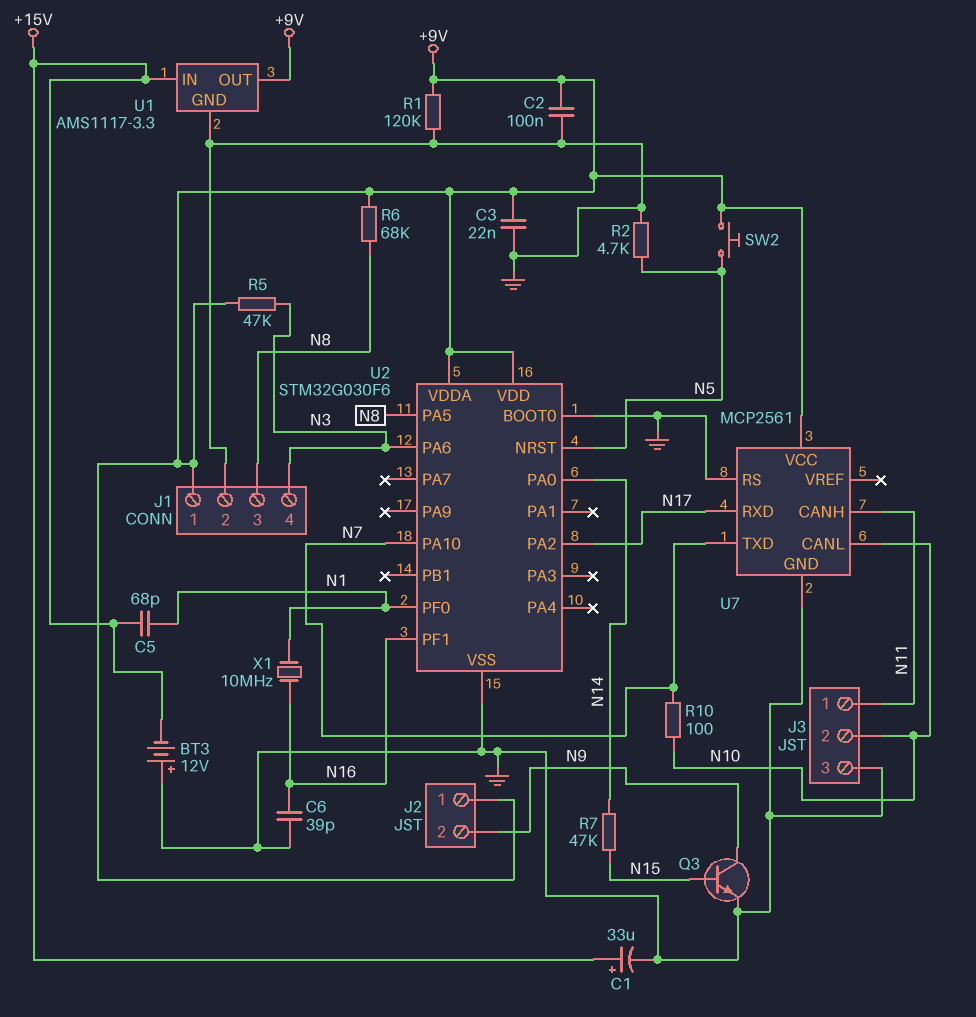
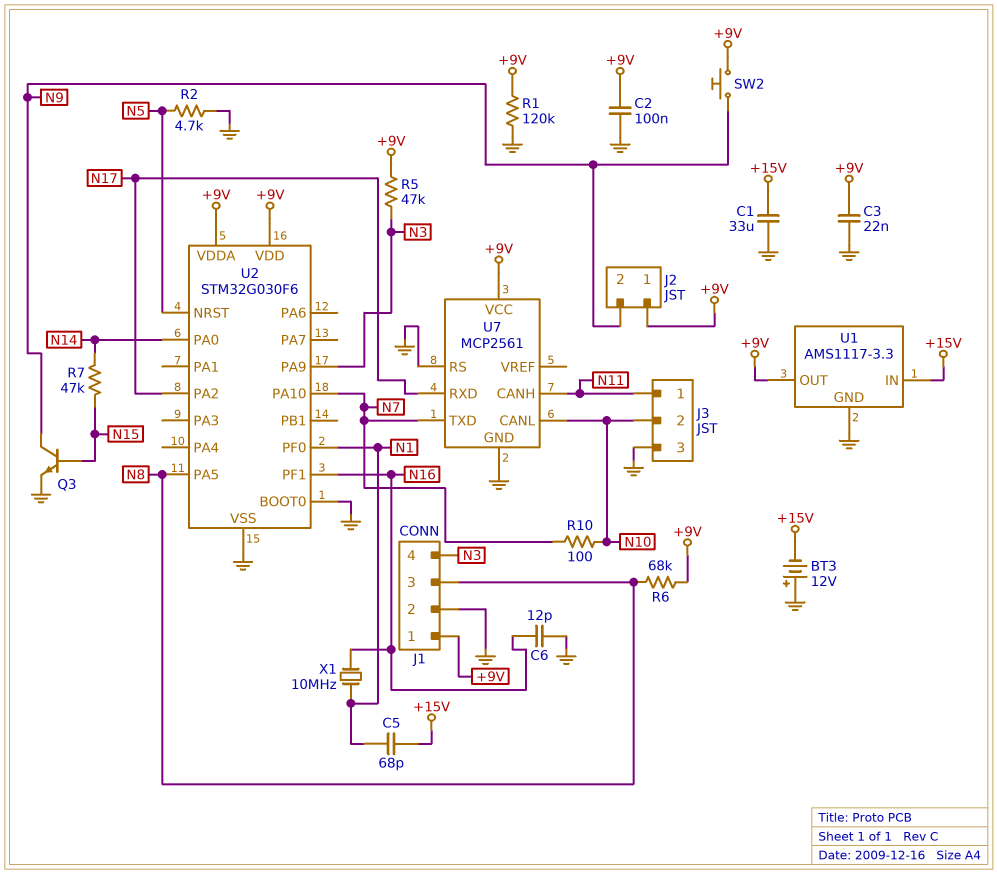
C1: 33uF (plus +15V, minus GND) -> 33uF (+15V, GND)
C6: 39pF (GND, N16) -> 12pF (GND, N16)
SW2: button (+9V, N5) -> button (+9V, N9)
U2 pin PA6: N3 -> none
U2 pin PA9: none -> N3

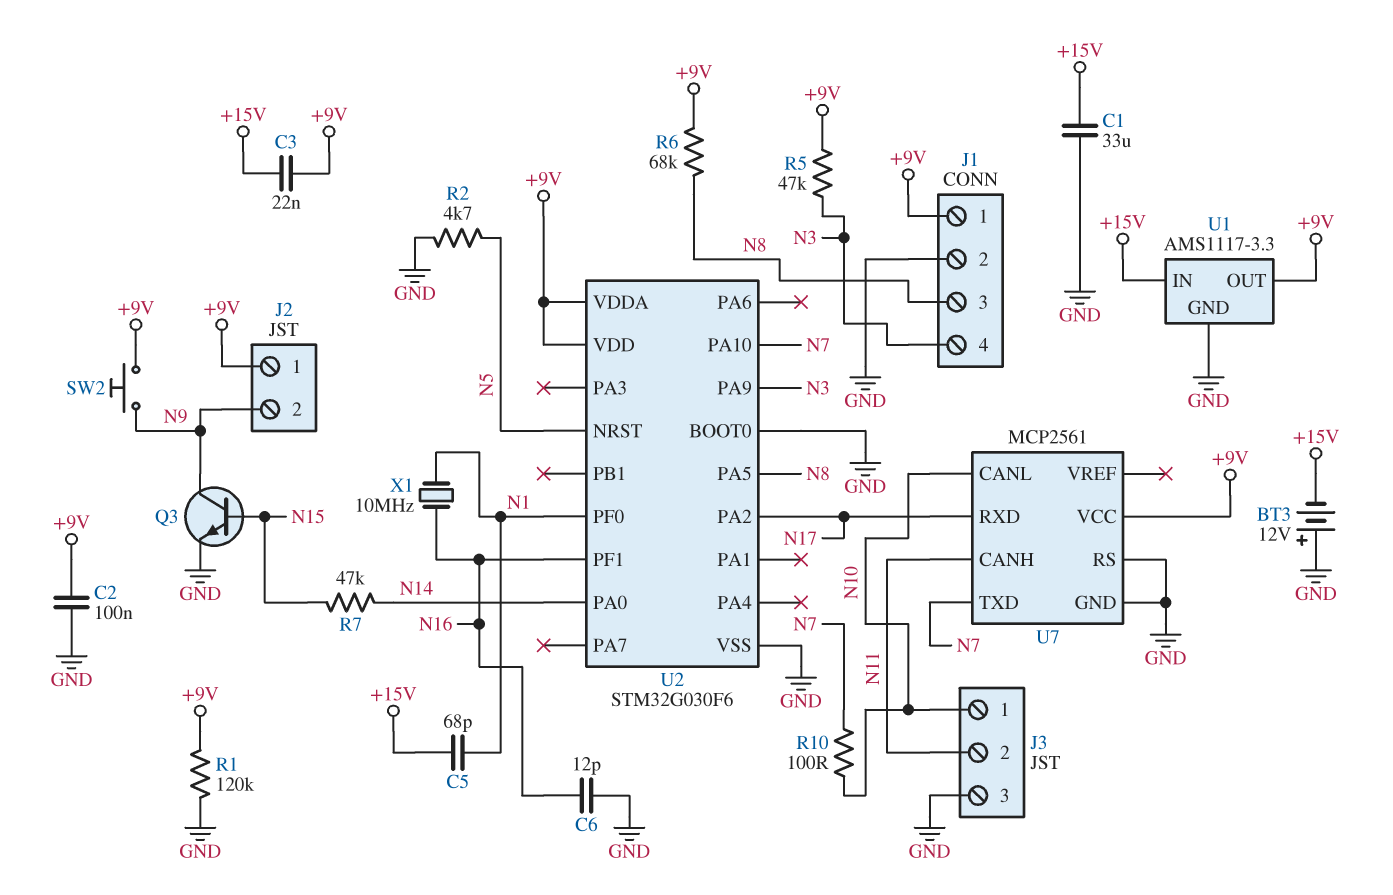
C3: 22nF (+9V, GND) -> 22nF (+9V, +15V)
J3 pin 1: N11 -> N10
J3 pin 2: N10 -> N11

